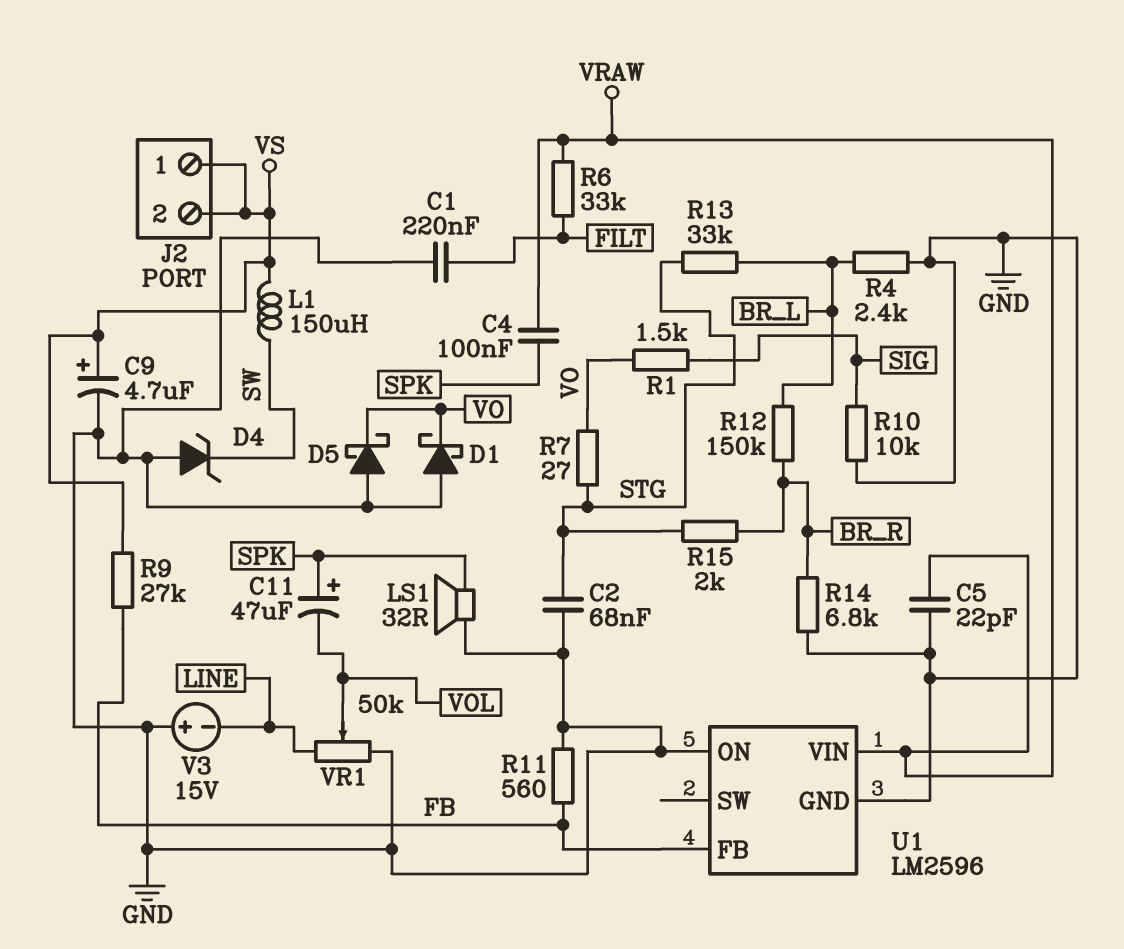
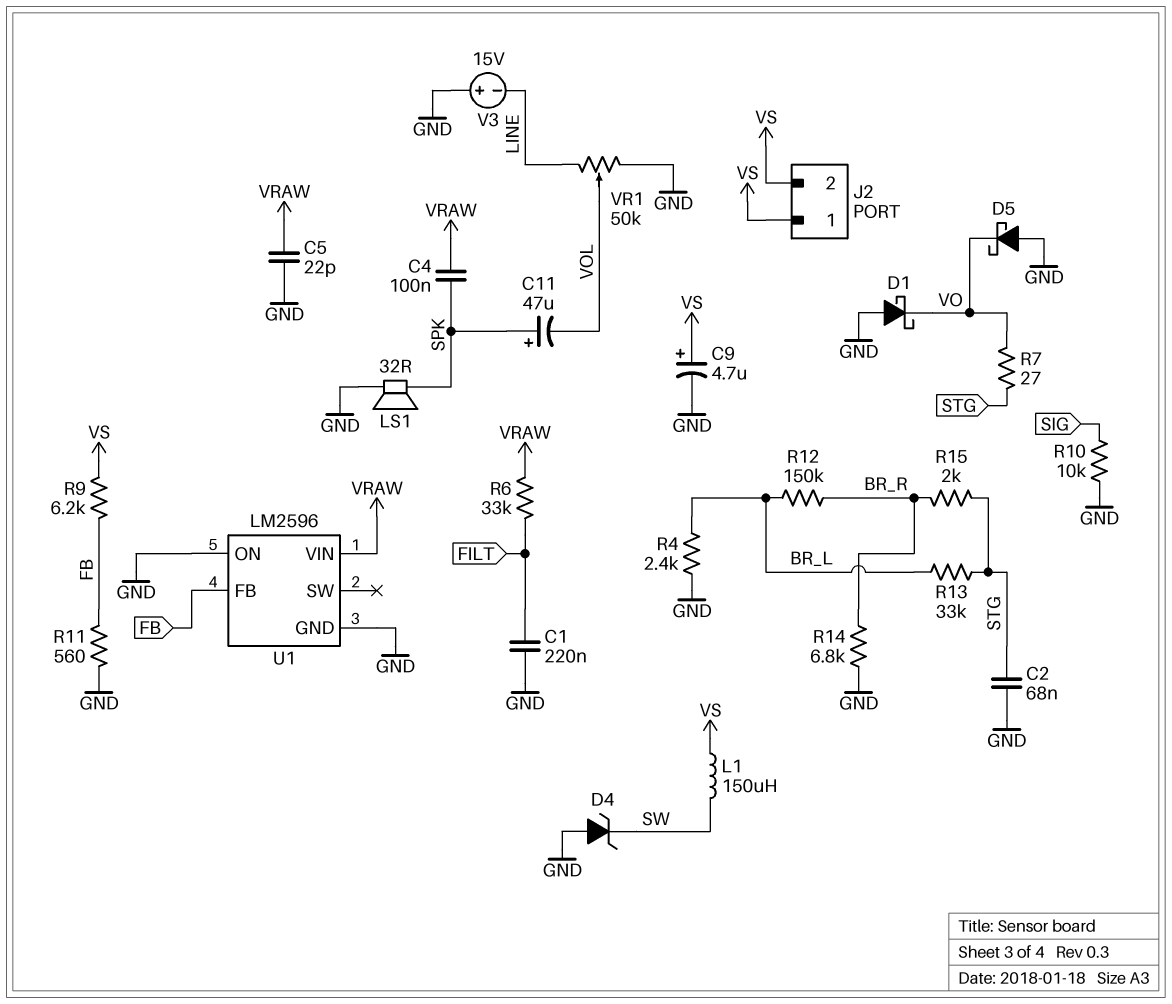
R1: 1.5k (SIG, VO) -> none
R9: 27k (FB, VS) -> 6.2k (FB, VS)

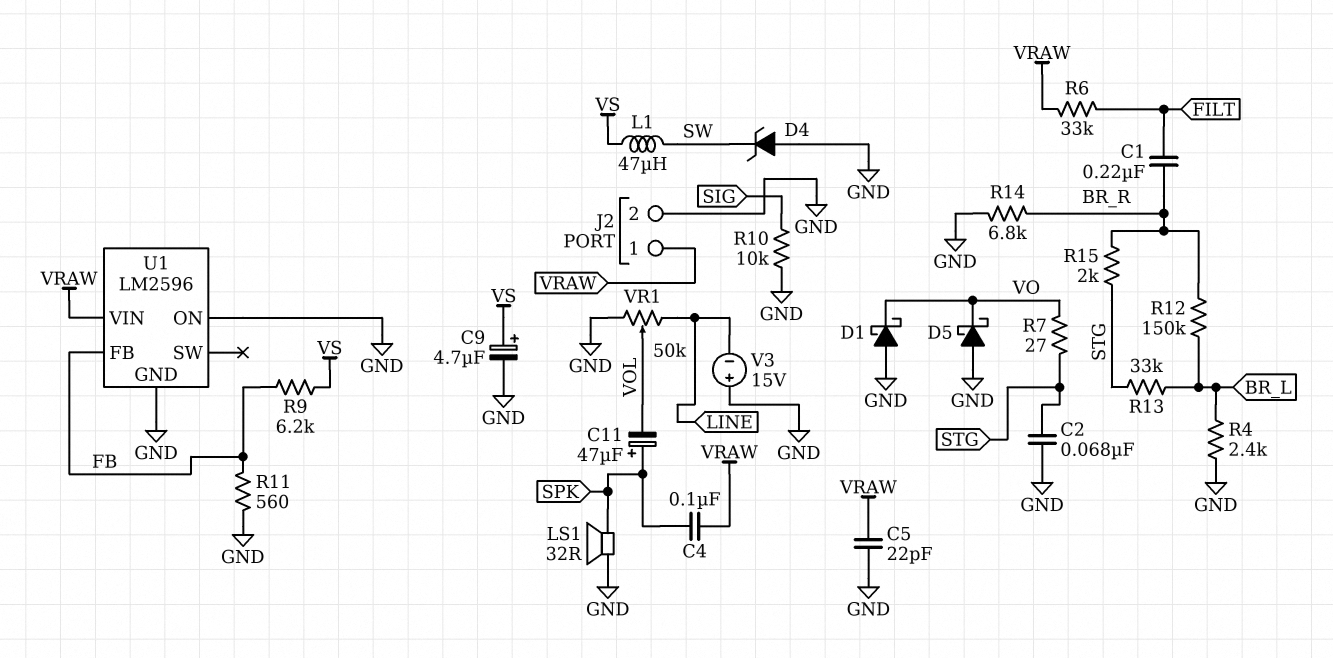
C1: 220nF (FILT, GND) -> 220nF (BR_R, FILT)
J2 pin 1: VS -> VRAW
J2 pin 2: VS -> GND
L1: 150uH (SW, VS) -> 47uH (SW, VS)

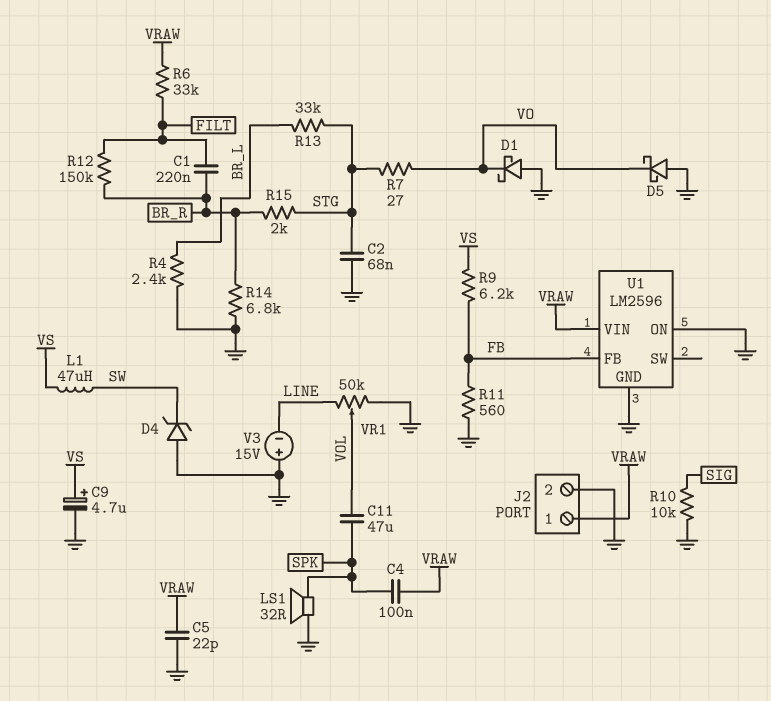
C11: 47uF (plus SPK, minus VOL) -> 47uF (SPK, VOL)
R12: 150k (BR_L, BR_R) -> 150k (BR_R, FILT)

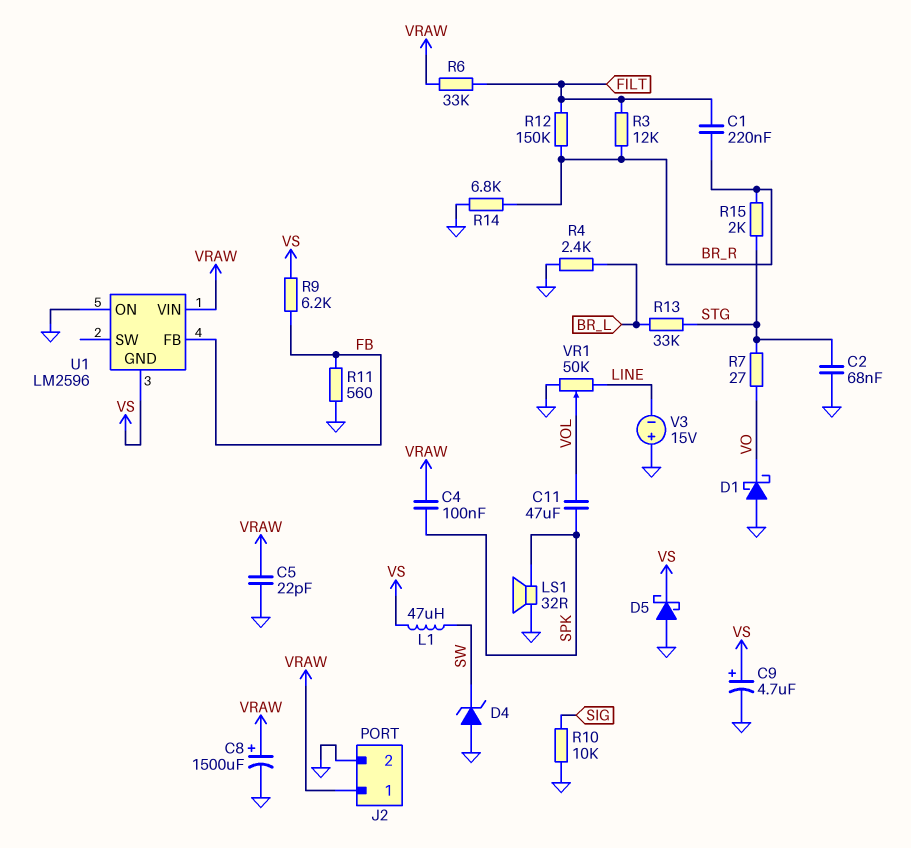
C8: none -> 1500uF (plus VRAW, minus GND)
D5: schottky (A GND, K VO) -> schottky (A GND, K VS)
R3: none -> 12k (BR_R, FILT)
U1 pin GND: GND -> VS

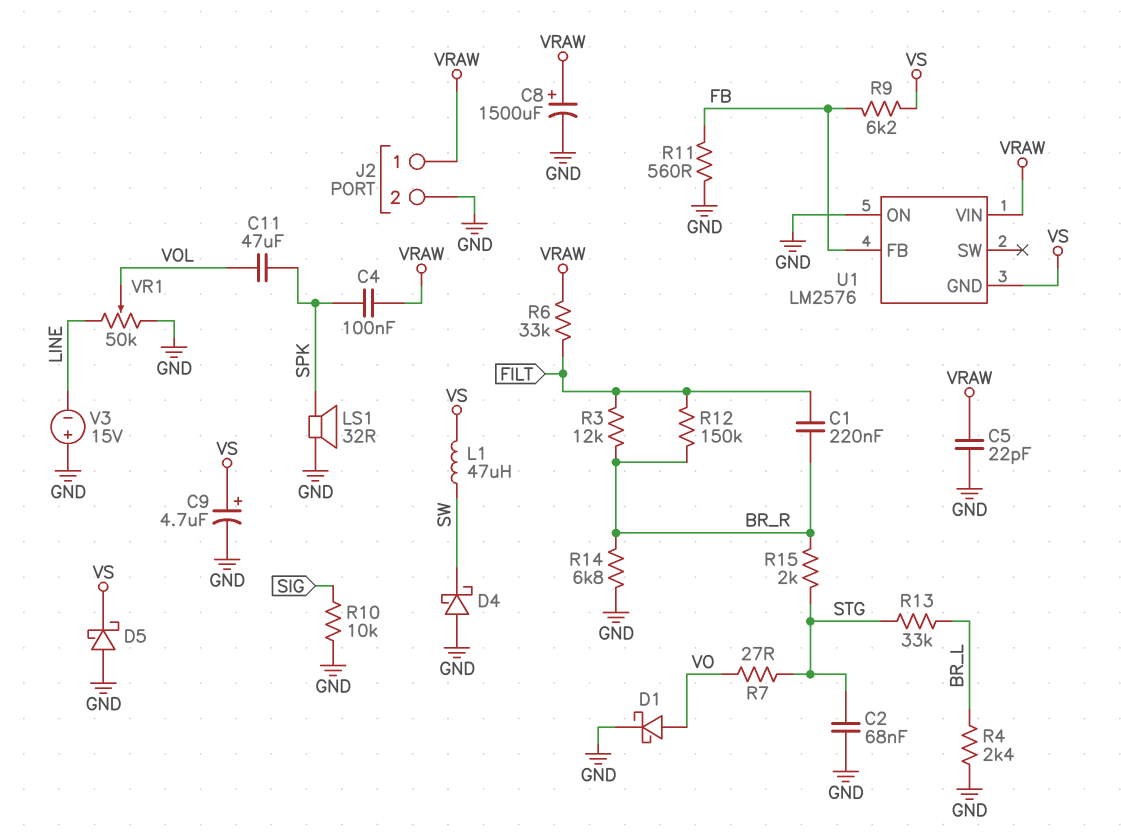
D1: schottky (A GND, K VO) -> schottky (A VO, K GND)
D4: zener (A GND, K SW) -> schottky (A GND, K SW)
U1: LM2596 -> LM2576

